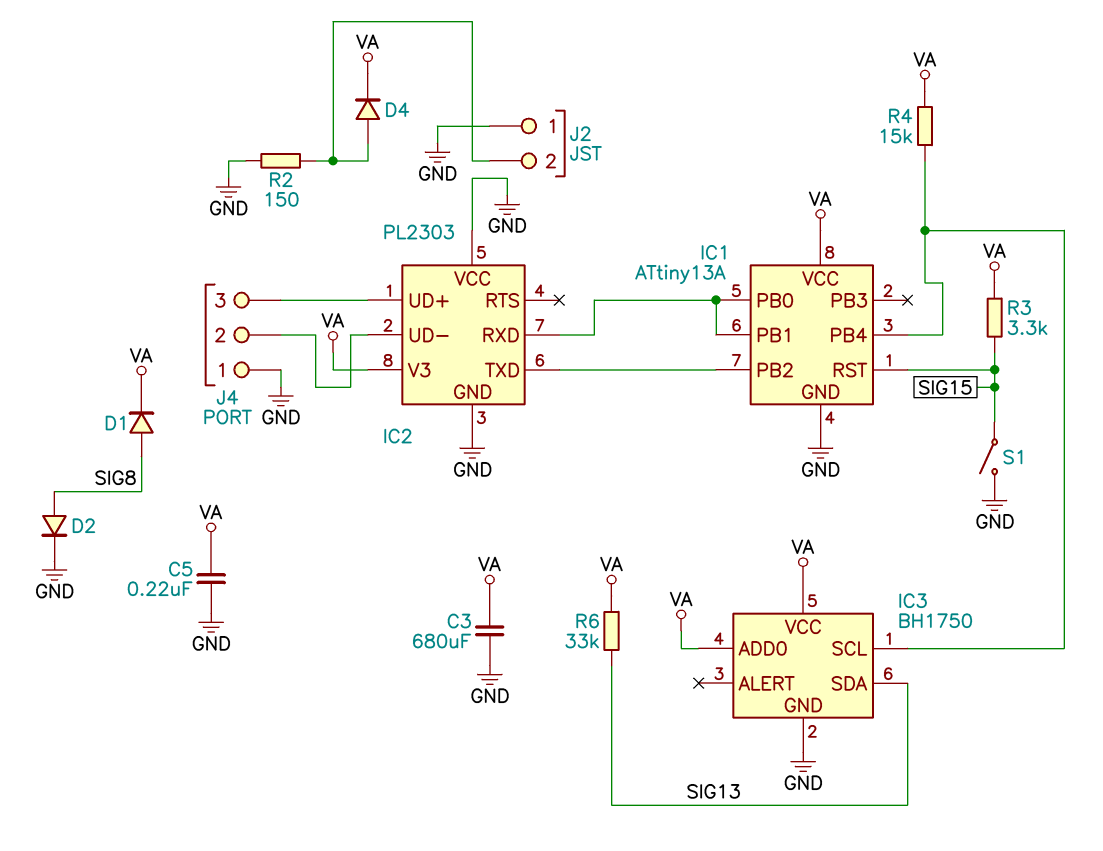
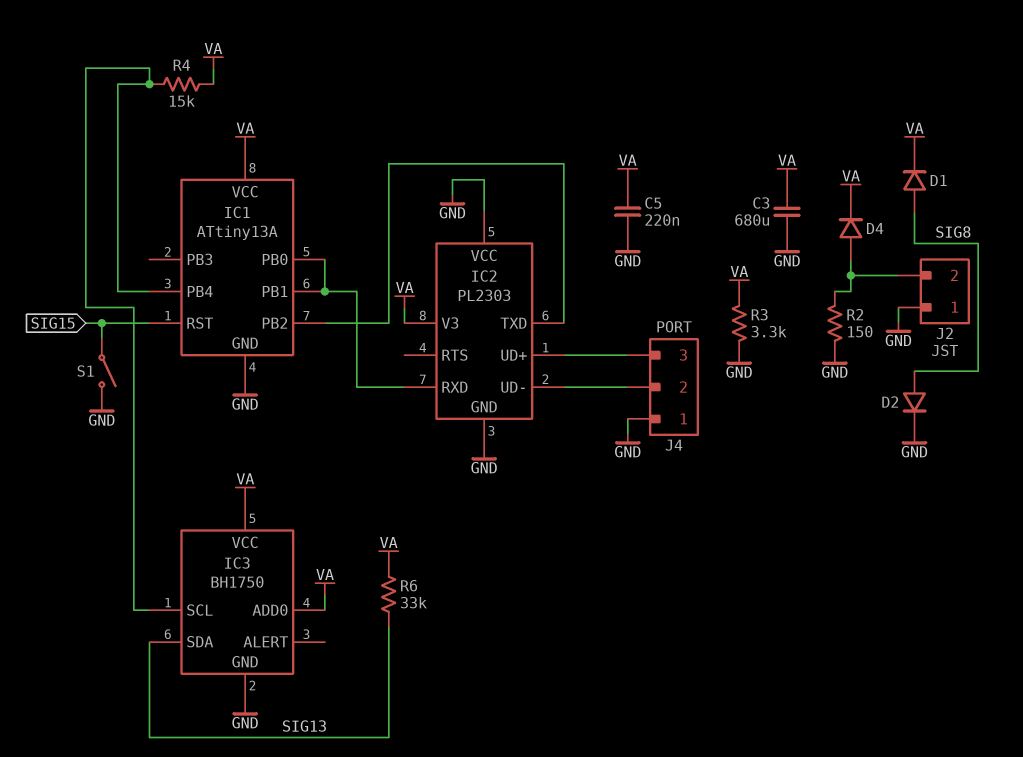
R3: 3.3k (SIG15, VA) -> 3.3k (GND, VA)

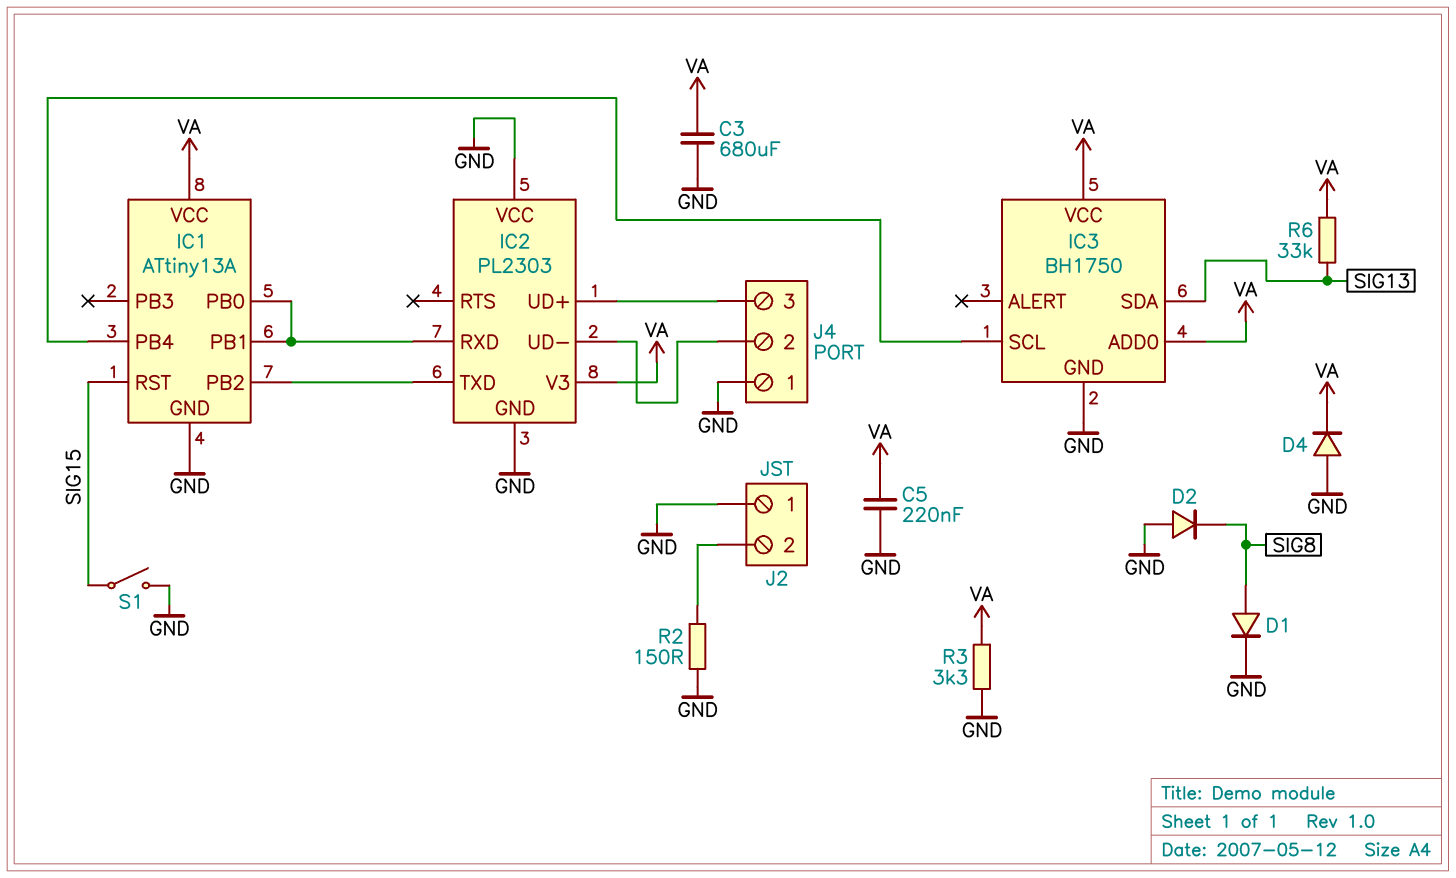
D1: diode (A SIG8, K VA) -> diode (A SIG8, K GND)
D2: diode (A SIG8, K GND) -> diode (A GND, K SIG8)
D4: diode (A J2/2, K VA) -> diode (A GND, K VA)
R4: 15k (IC1/PB4, VA) -> none

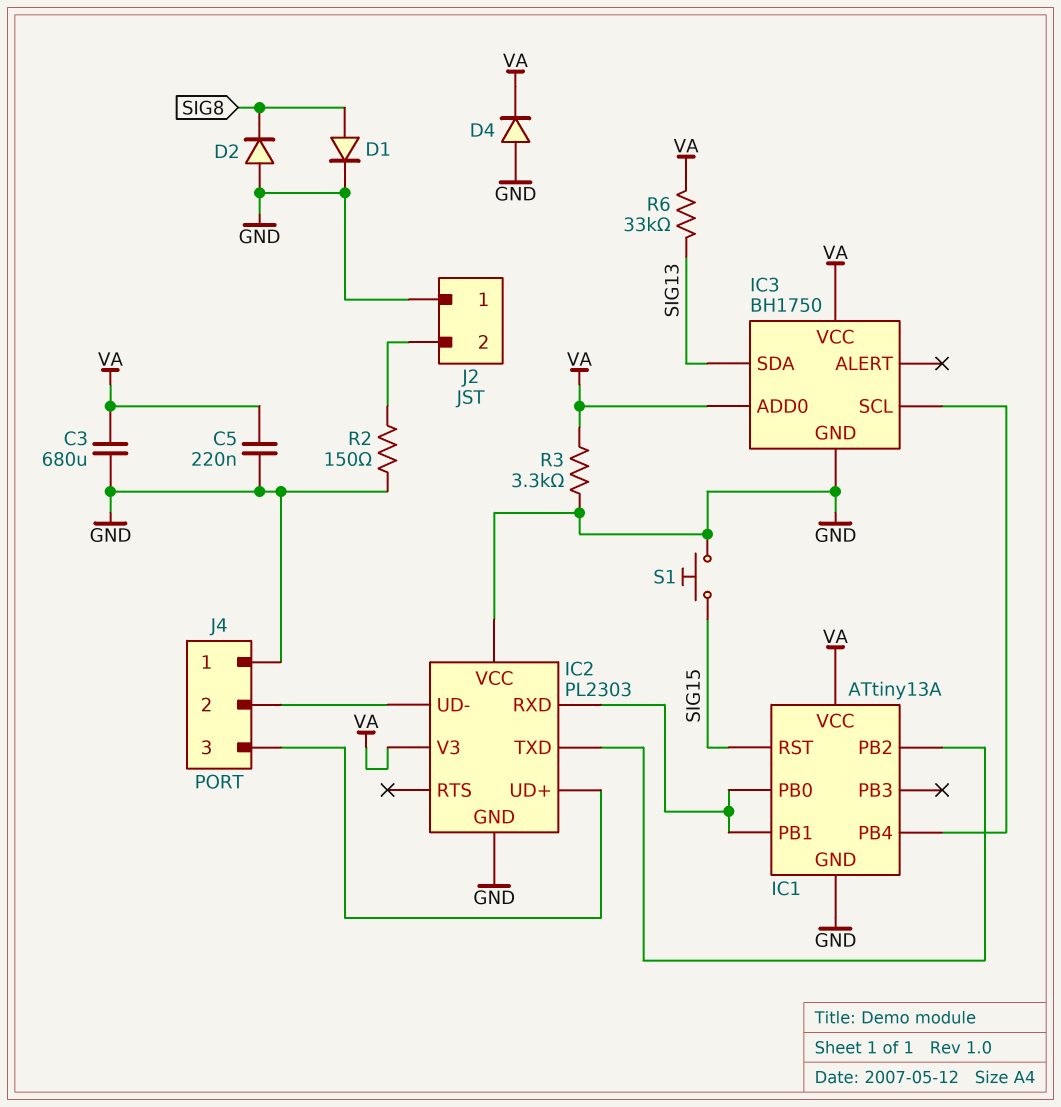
S1: switch (GND, SIG15) -> button (GND, SIG15)

